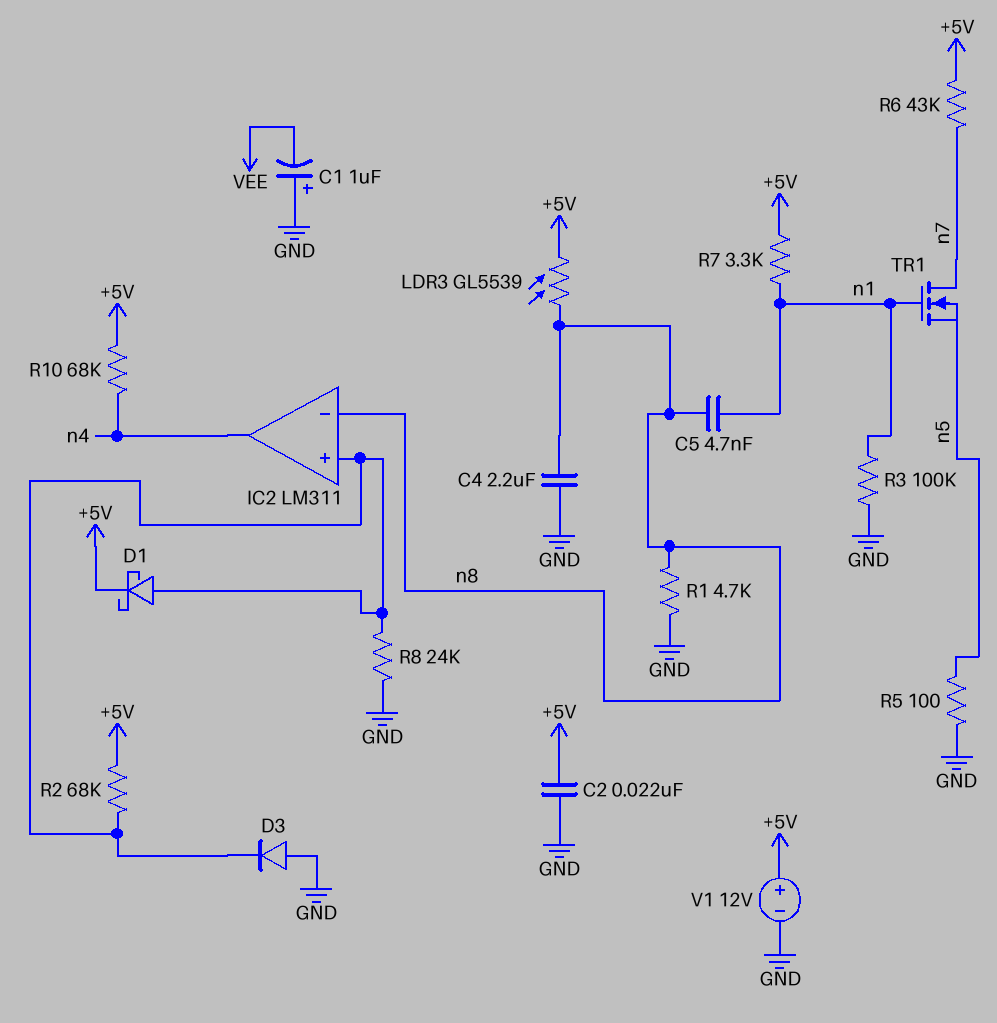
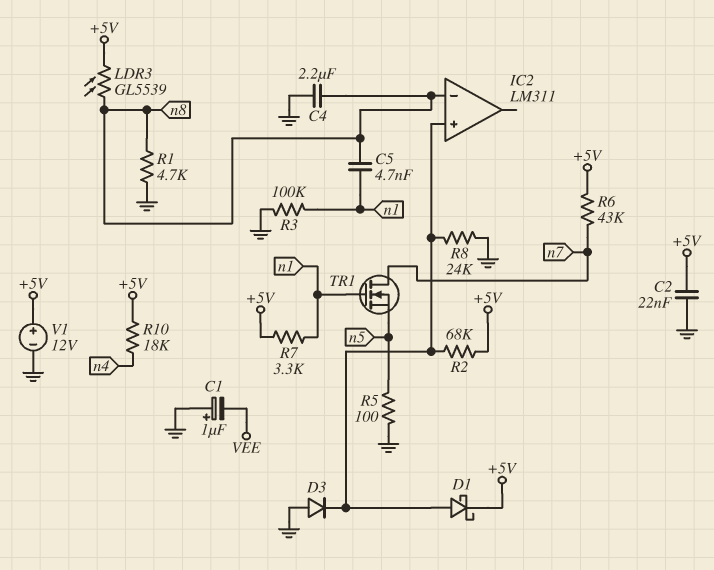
IC2 pin out: n4 -> none
R10: 68k (+5V, n4) -> 18k (+5V, n4)

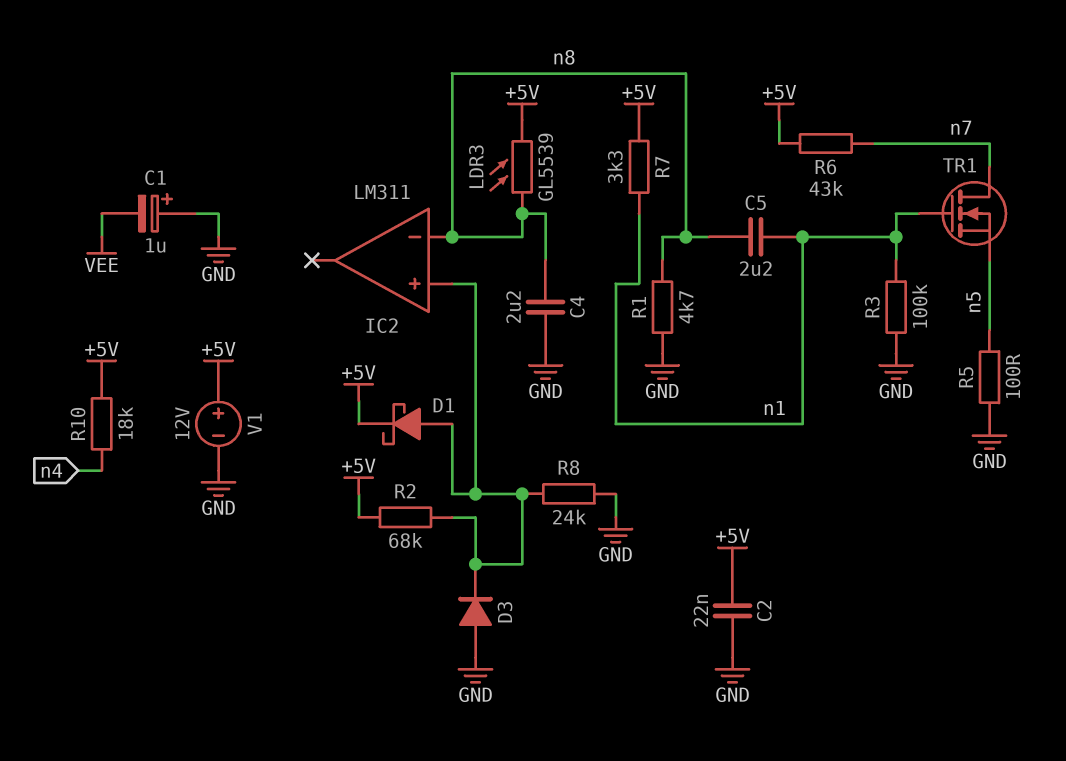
C5: 4.7nF (n1, n8) -> 2.2uF (n1, n8)

